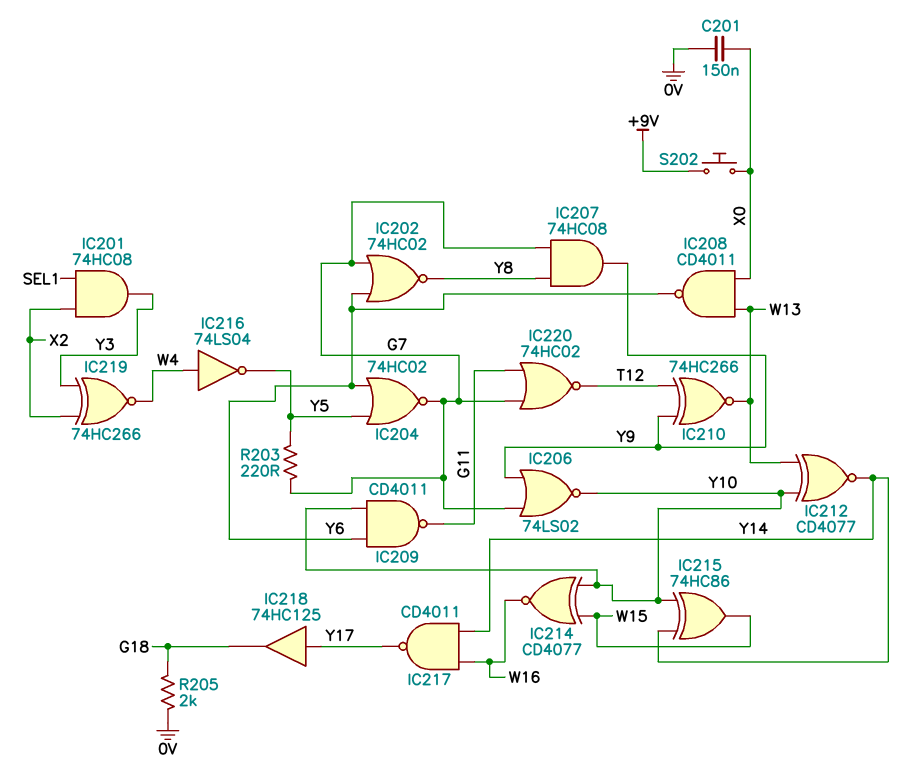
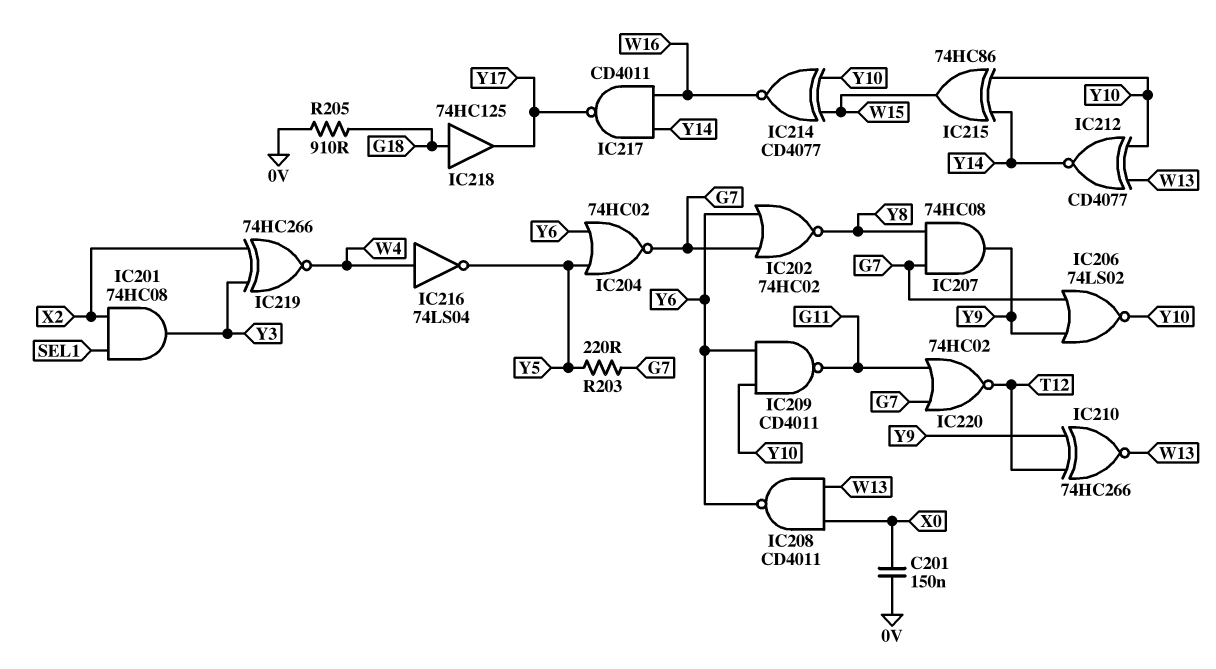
IC218: buffer 74HC125 (in Y17, out G18) -> buffer 74HC125 (in G18, out Y17)
R205: 2k (0V, G18) -> 910 (0V, G18)
S202: button (+9V, X0) -> none

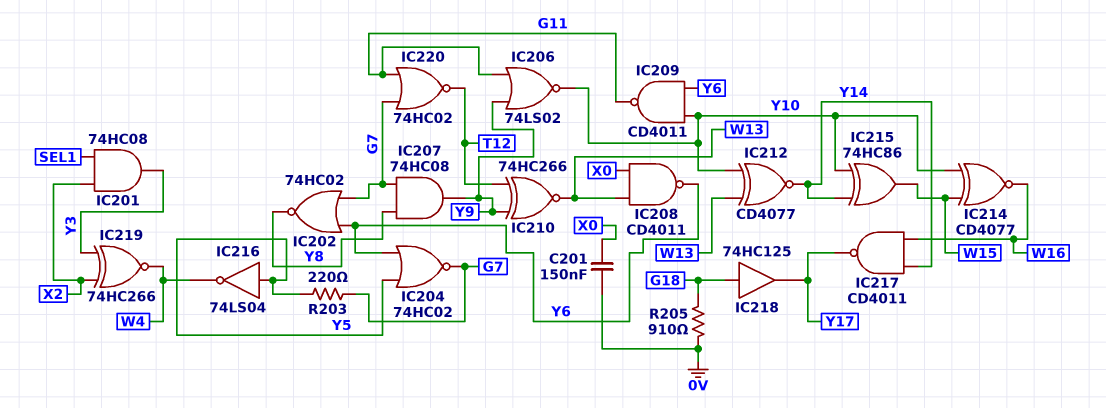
IC206: NOR 74LS02 (in G7, in Y9, out Y10) -> NOR 74LS02 (in G11, in Y9, out Y10)
IC216: NOT 74LS04 (in W4, out Y5) -> NOT 74LS04 (in Y5, out W4)

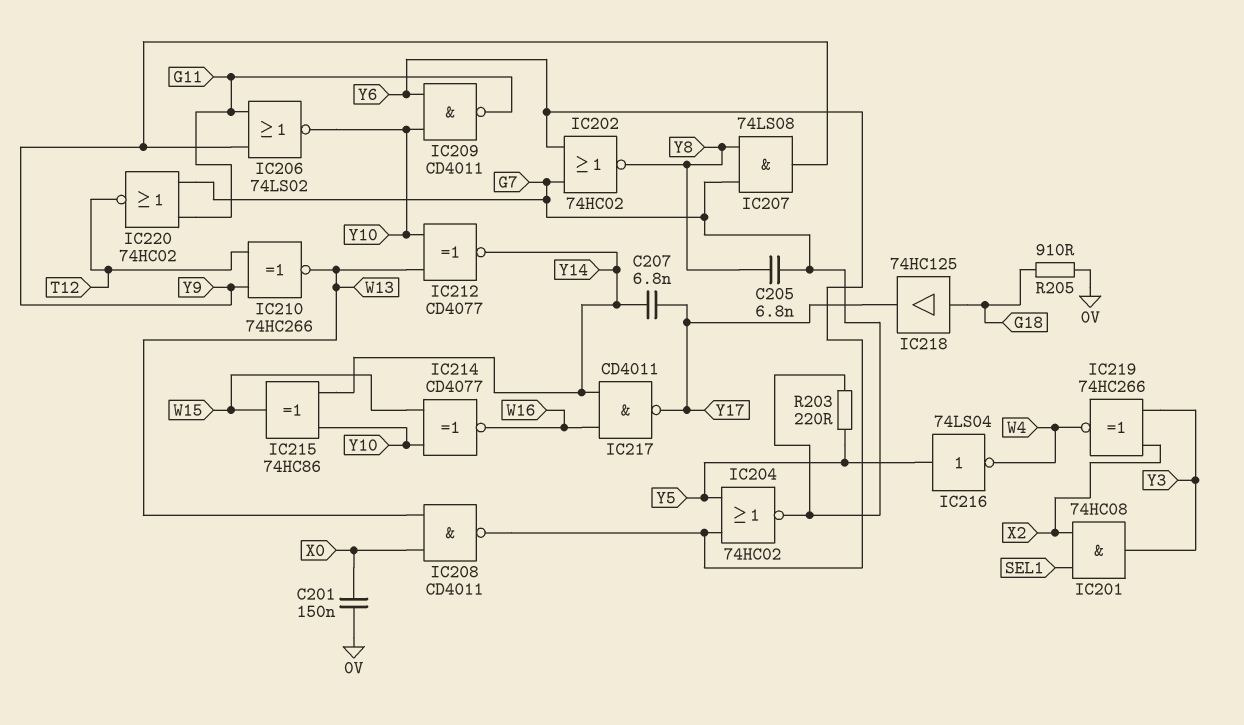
C205: none -> 6.8nF (G7, Y8)
C207: none -> 6.8nF (Y14, Y17)
IC207: AND 74HC08 (in G7, in Y8, out Y9) -> AND 74LS08 (in G7, in Y8, out Y9)

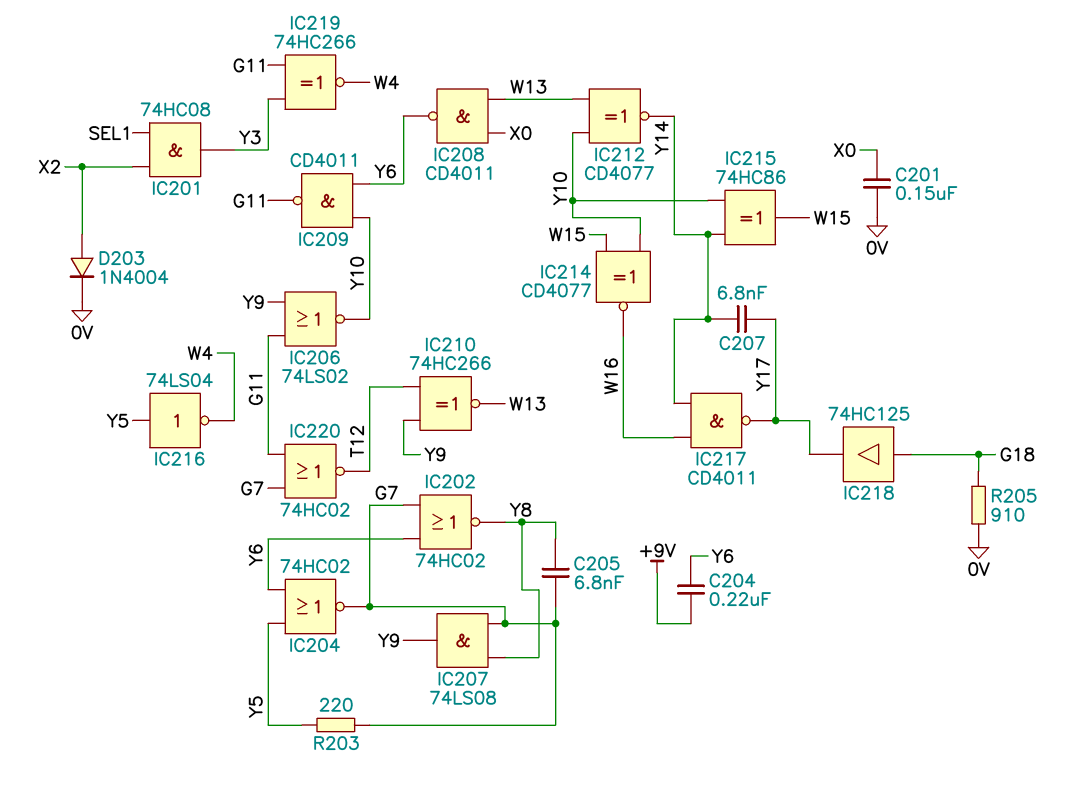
C204: none -> 220nF (+9V, Y6)
D203: none -> diode 1N4004 (A X2, K 0V)
IC219: XNOR 74HC266 (in X2, in Y3, out W4) -> XNOR 74HC266 (in G11, in Y3, out W4)

